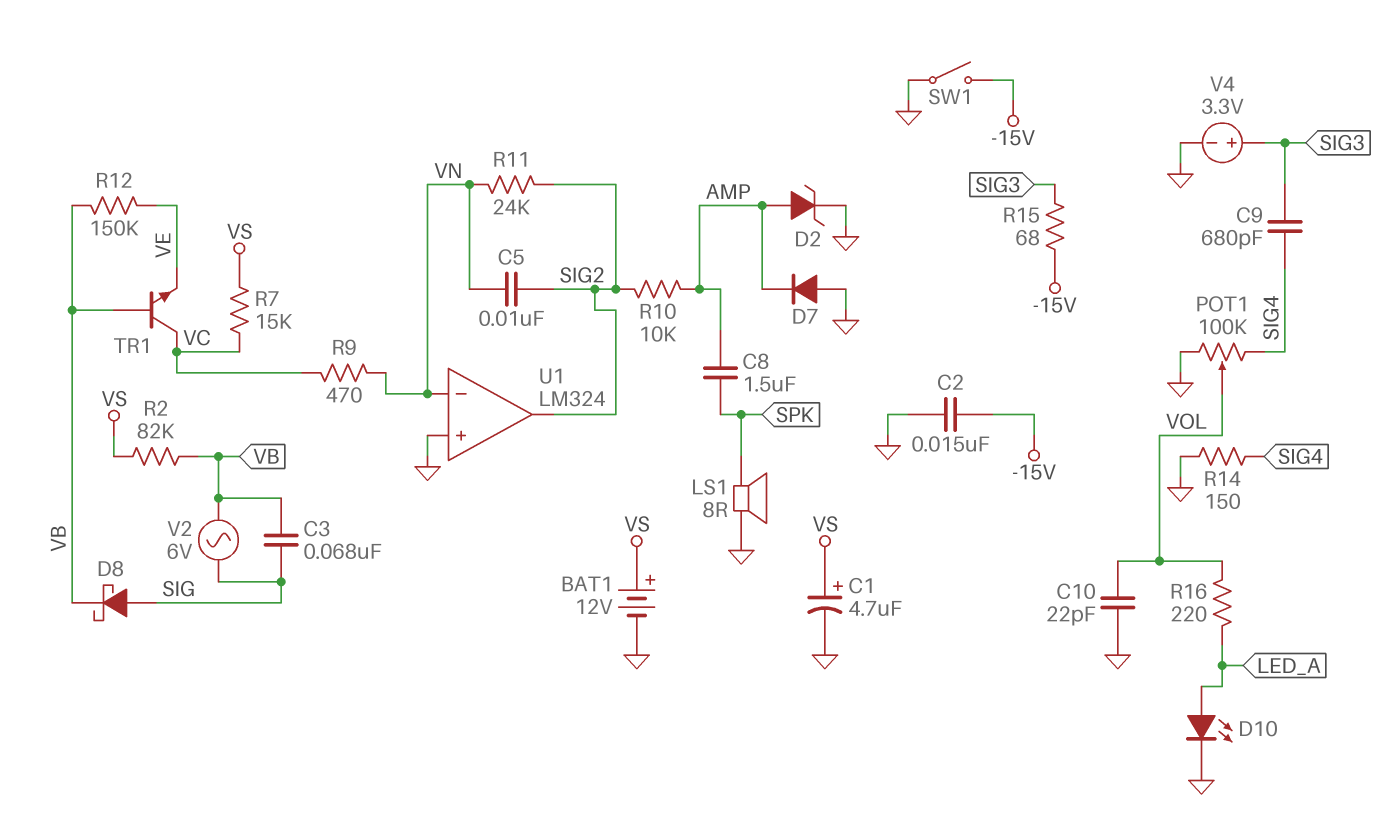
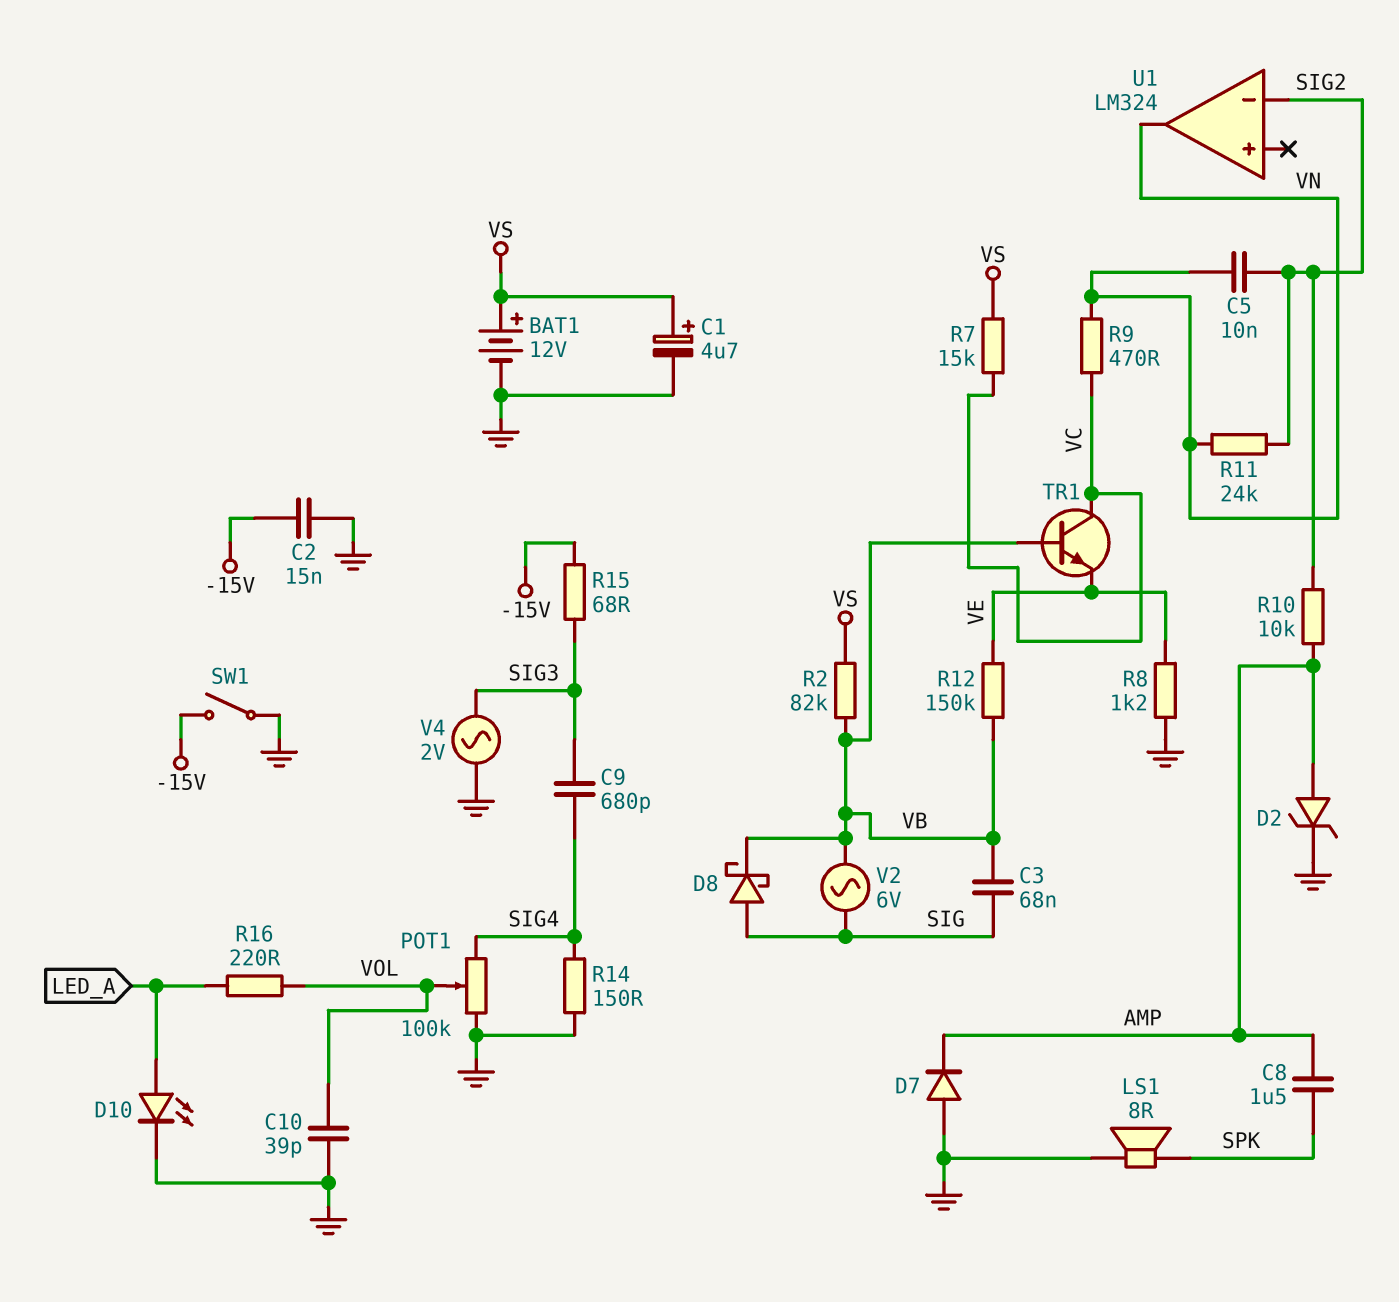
C10: 22pF (GND, VOL) -> 39pF (GND, VOL)
R8: none -> 1.2k (GND, VE)
U1 pin in+: GND -> none
U1 pin in-: VN -> SIG2
U1 pin out: SIG2 -> VN
V4: 3.3V (plus SIG3, minus GND) -> AC 2V (GND, SIG3)

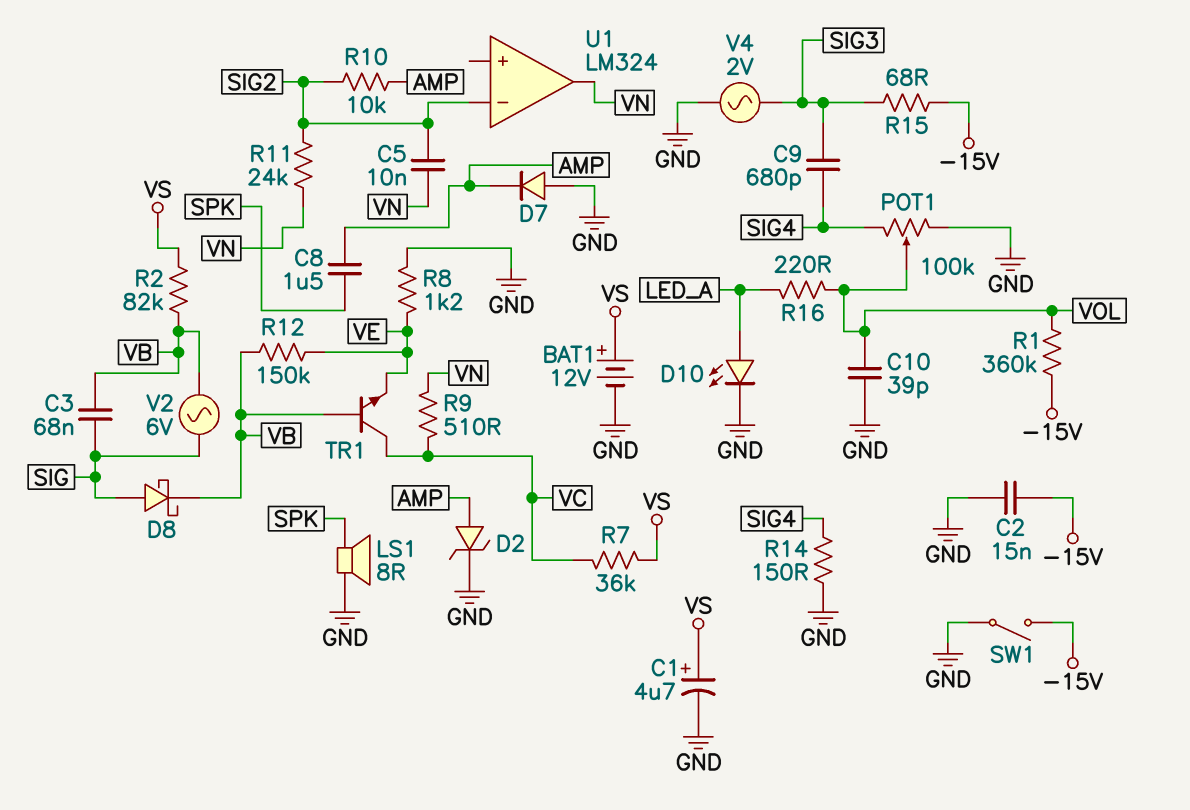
R1: none -> 360k (-15V, VOL)
R7: 15k (VC, VS) -> 36k (VC, VS)
R9: 470 (VC, VN) -> 510 (VC, VN)

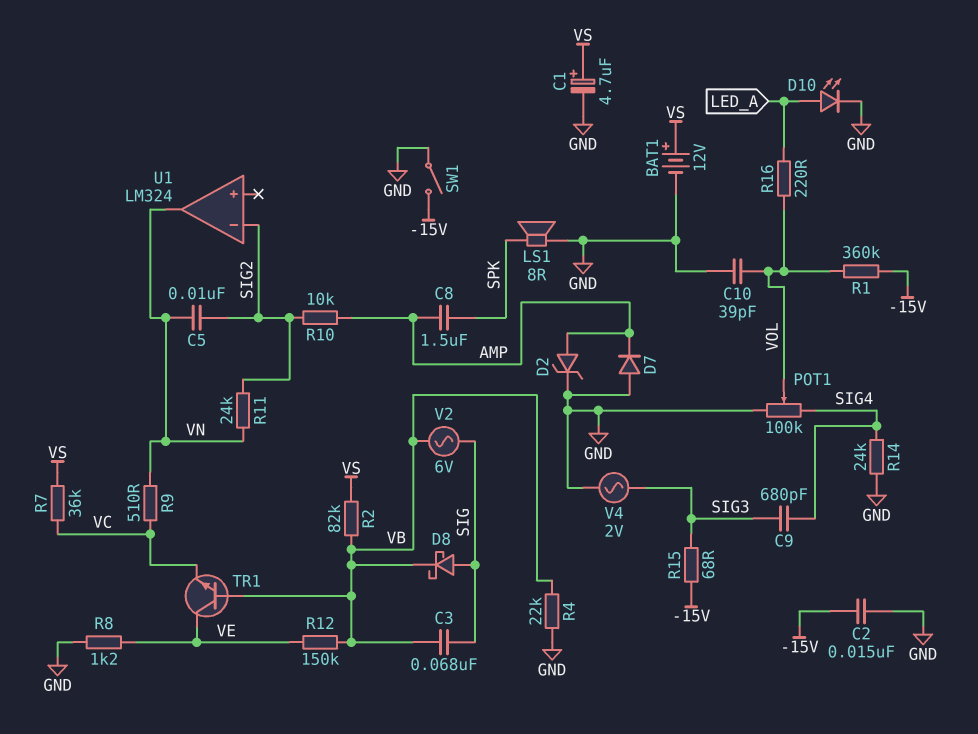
R4: none -> 22k (GND, VB)
R14: 150 (GND, SIG4) -> 24k (GND, SIG4)
TR1: NPN (B VB, C VC, E VE) -> NPN (B VB, C VE, E VC)

